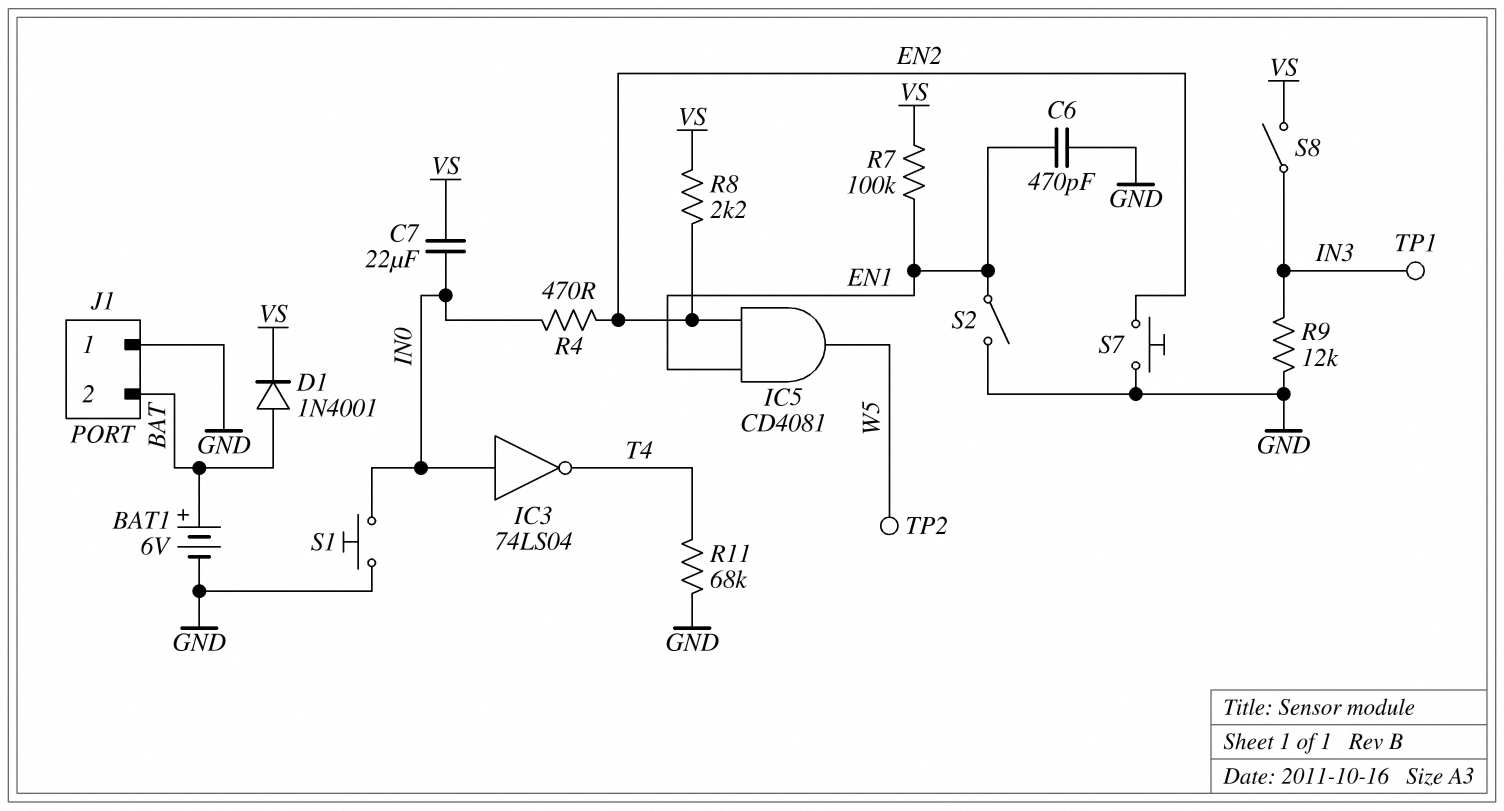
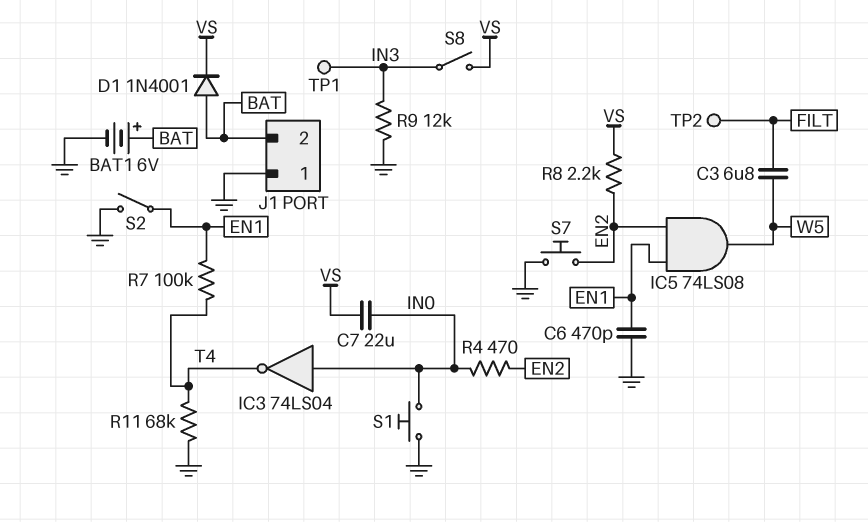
C3: none -> 6.8uF (FILT, W5)
IC5: AND CD4081 (in EN1, in EN2, out W5) -> AND 74LS08 (in EN1, in EN2, out W5)
R7: 100k (EN1, VS) -> 100k (EN1, T4)
TP2: test point (W5) -> test point (FILT)

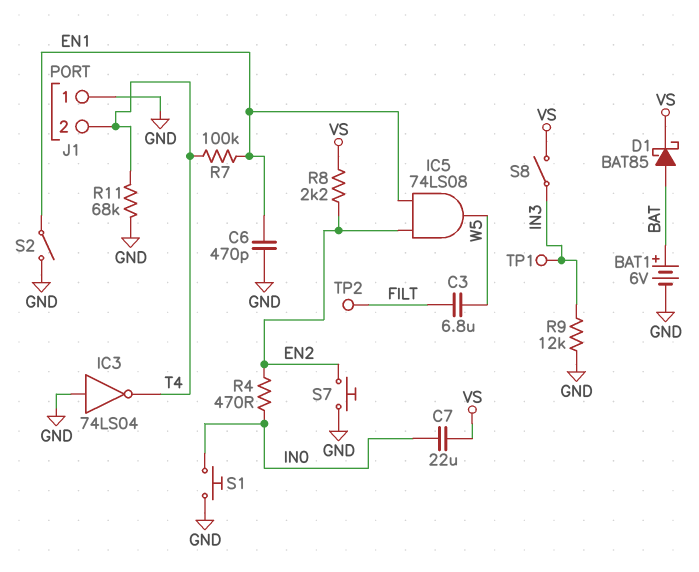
D1: diode 1N4001 (A BAT, K VS) -> schottky BAT85 (A BAT, K VS)
IC3: NOT 74LS04 (in IN0, out T4) -> NOT 74LS04 (in GND, out T4)
J1 pin 2: BAT -> T4

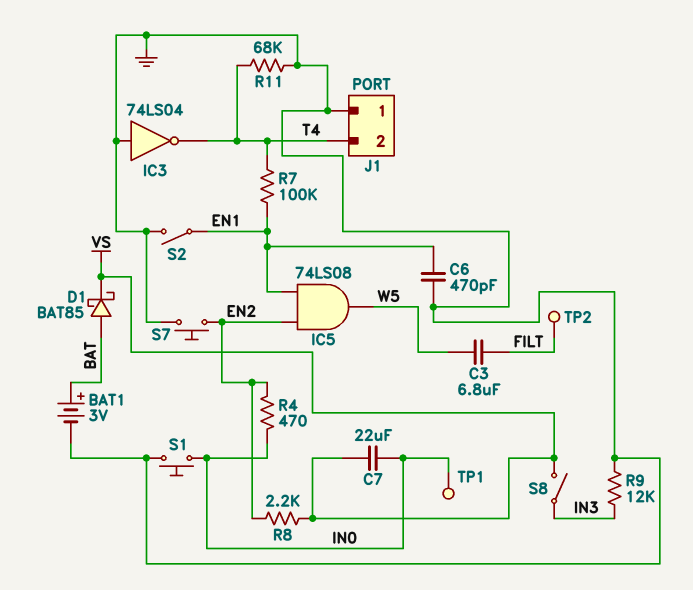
BAT1: 6V (plus BAT, minus GND) -> 3V (plus BAT, minus GND)
TP1: test point (IN3) -> test point (IN0)

